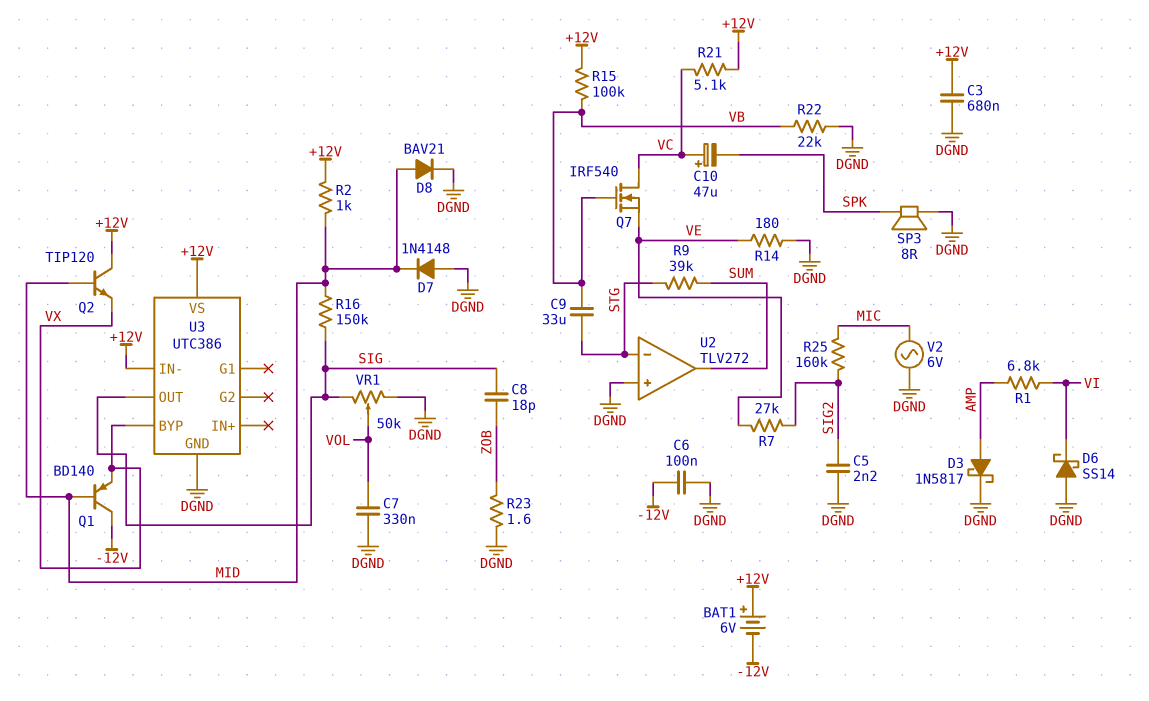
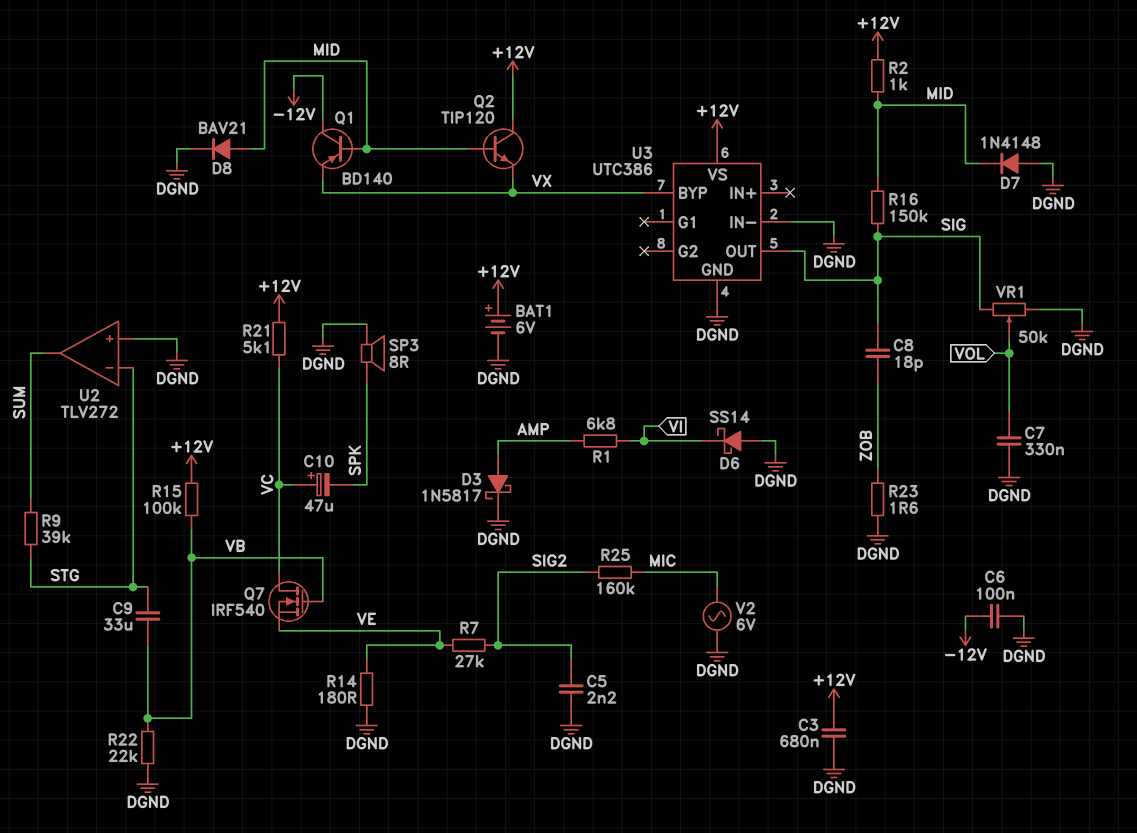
BAT1: 6V (plus +12V, minus -12V) -> 6V (plus +12V, minus DGND)
U3 pin IN-: +12V -> DGND

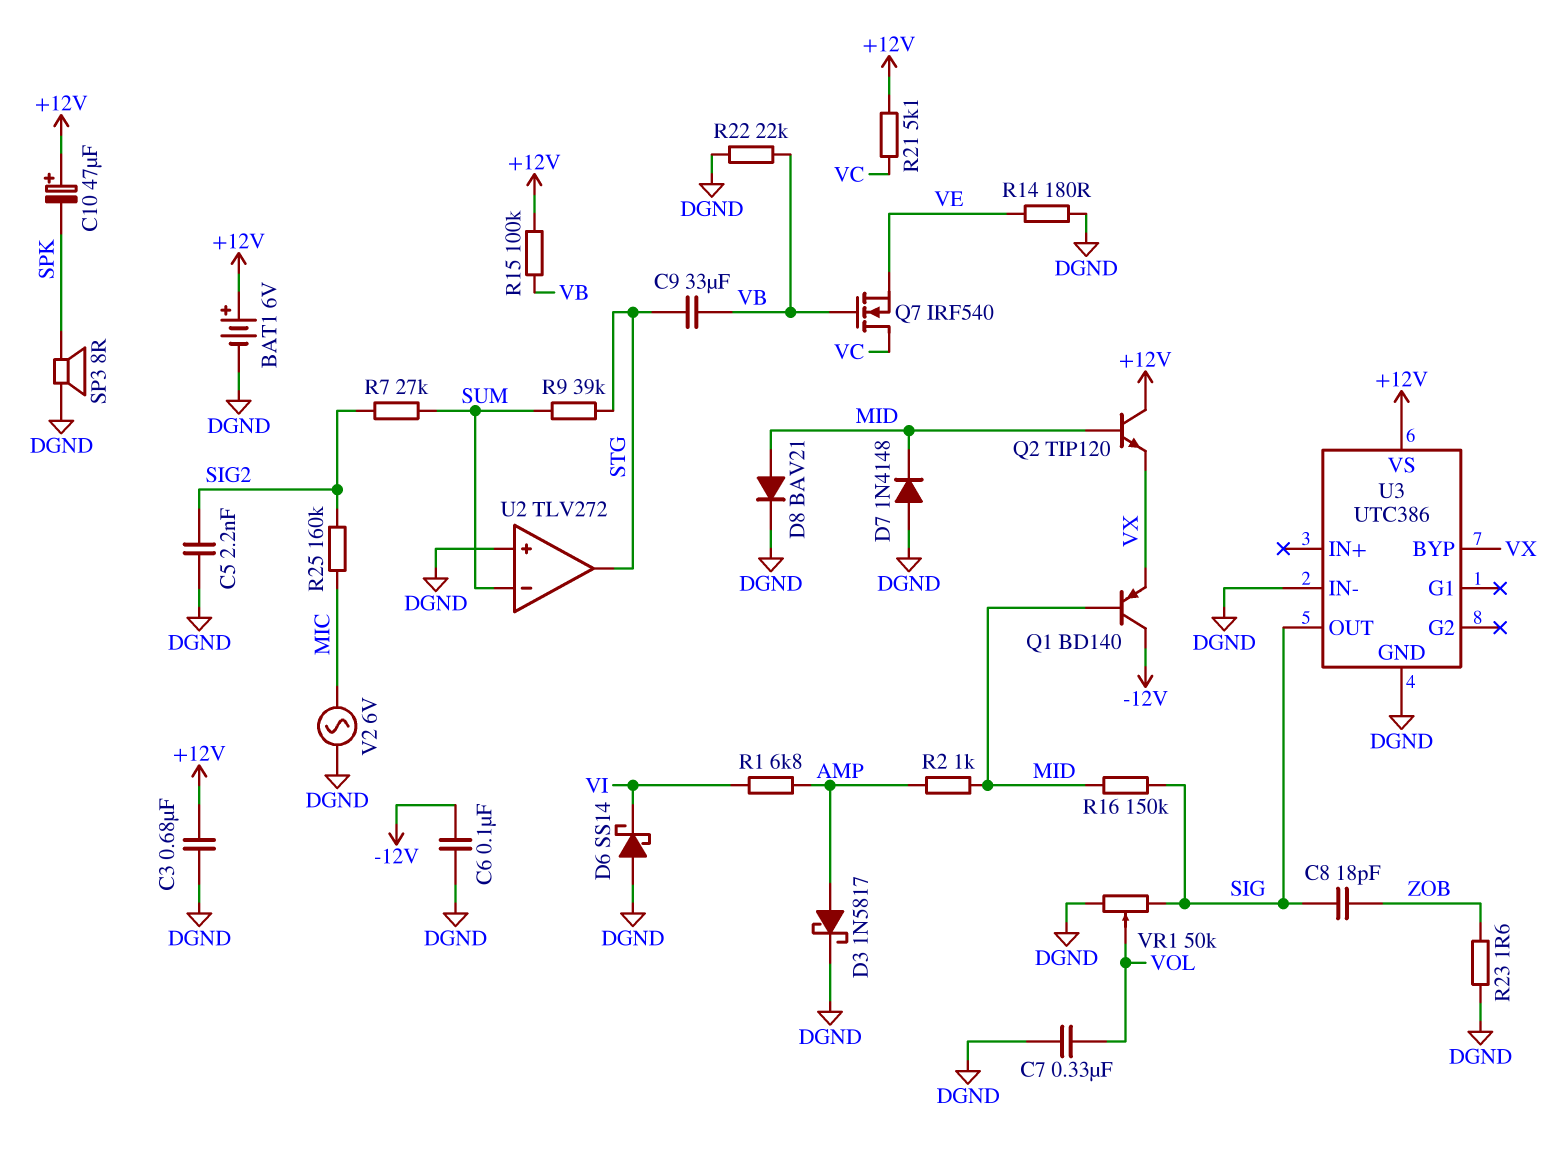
C10: 47uF (plus VC, minus SPK) -> 47uF (plus +12V, minus SPK)
R2: 1k (+12V, MID) -> 1k (AMP, MID)
R7: 27k (SIG2, VE) -> 27k (SIG2, SUM)
U2 pin in-: STG -> SUM
U2 pin out: SUM -> STG

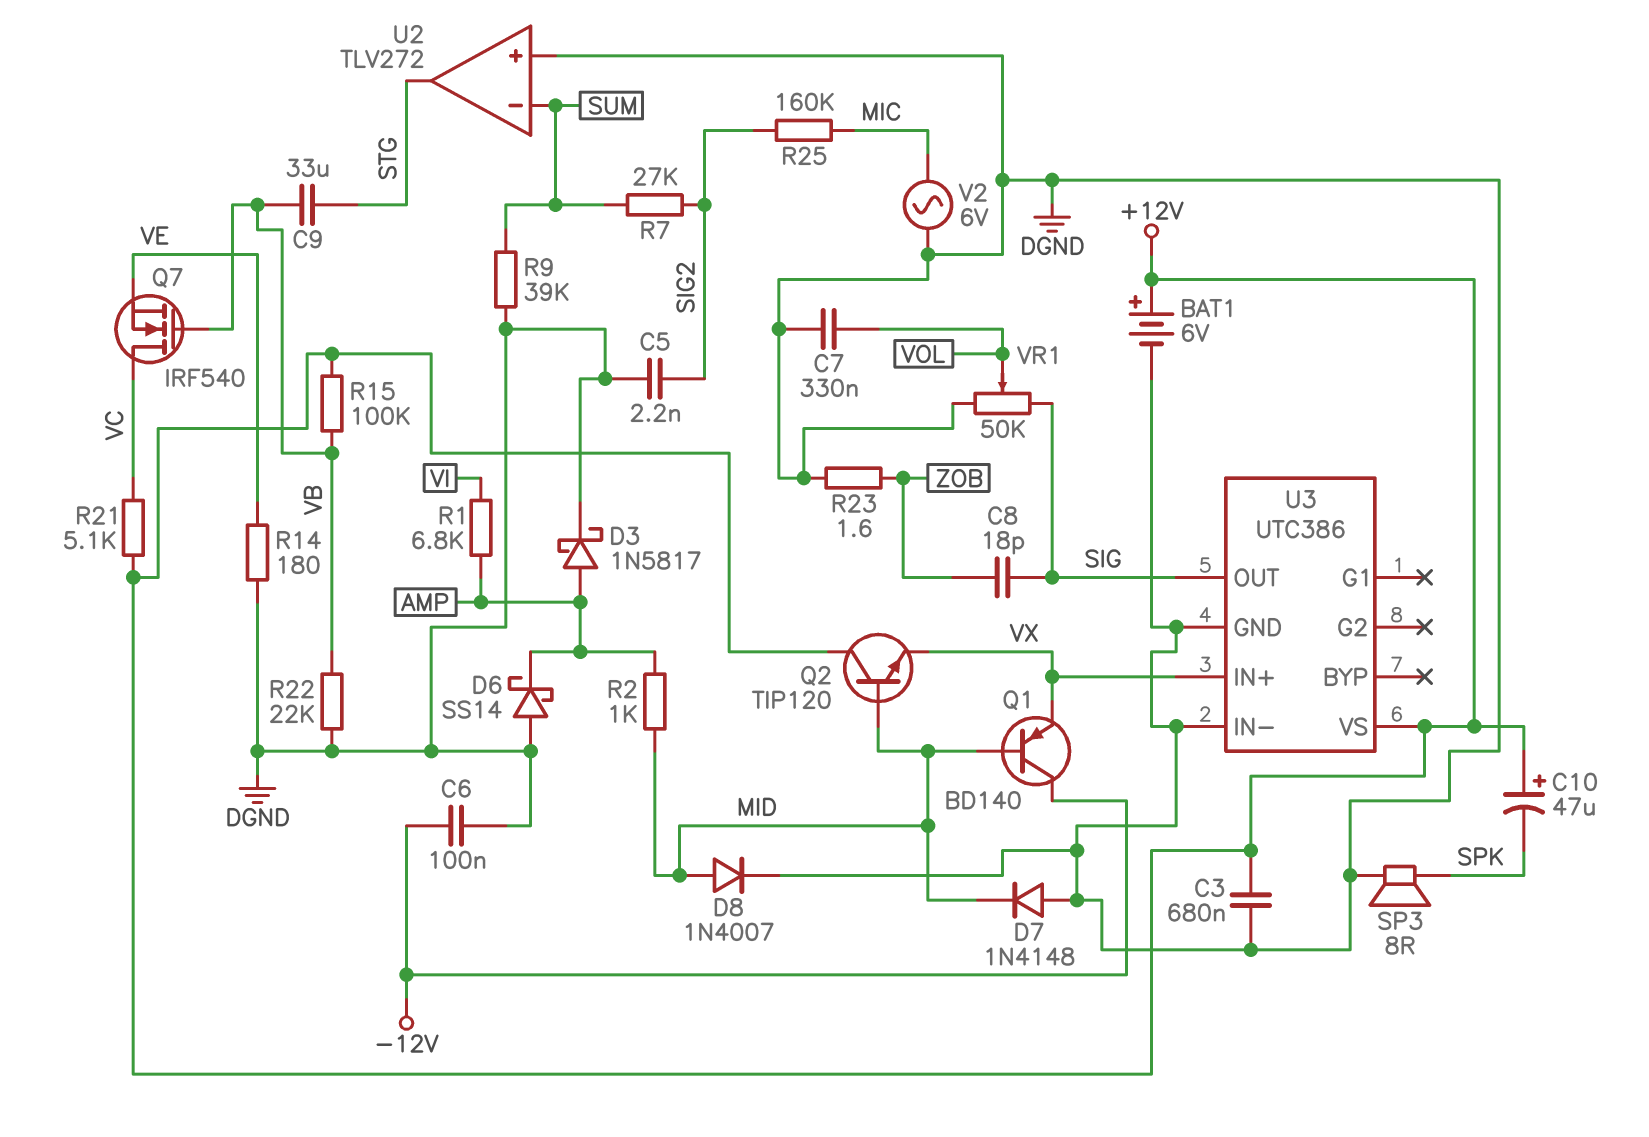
D6: schottky SS14 (A DGND, K VI) -> schottky SS14 (A DGND, K AMP)
D8: diode BAV21 (A MID, K DGND) -> diode 1N4007 (A MID, K DGND)
R9: 39k (STG, SUM) -> 39k (DGND, SUM)
R16: 150k (MID, SIG) -> none
U3 pin BYP: VX -> none
U3 pin IN+: none -> VX

